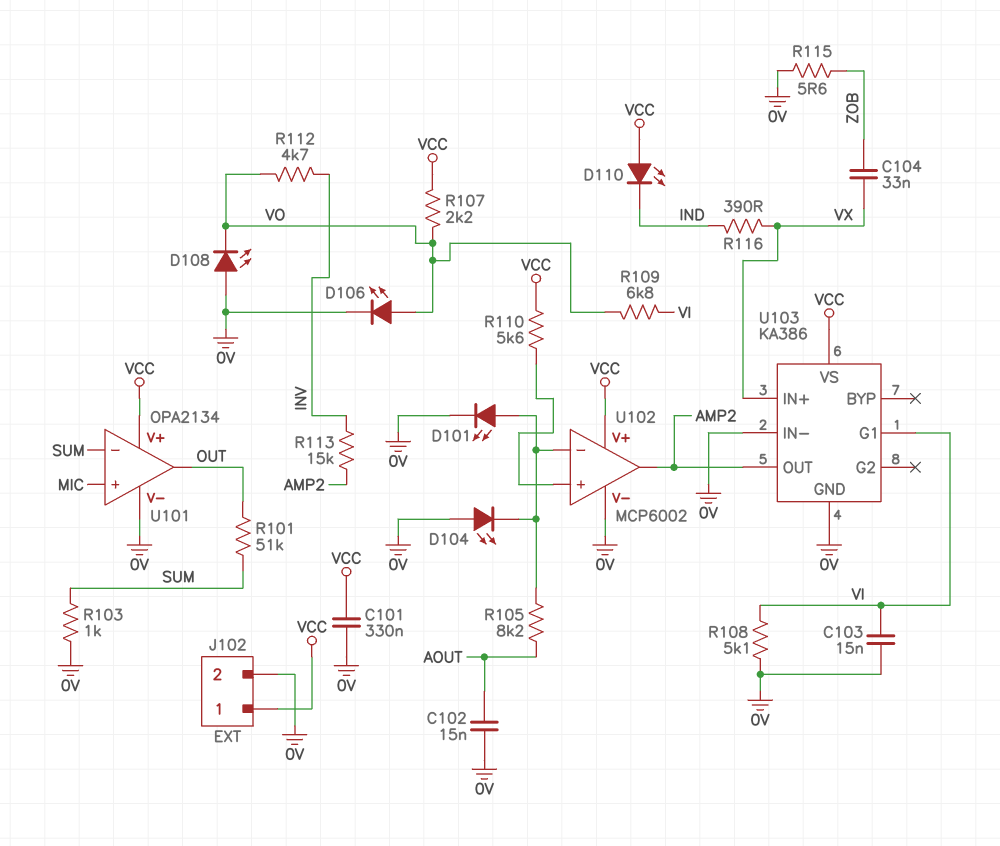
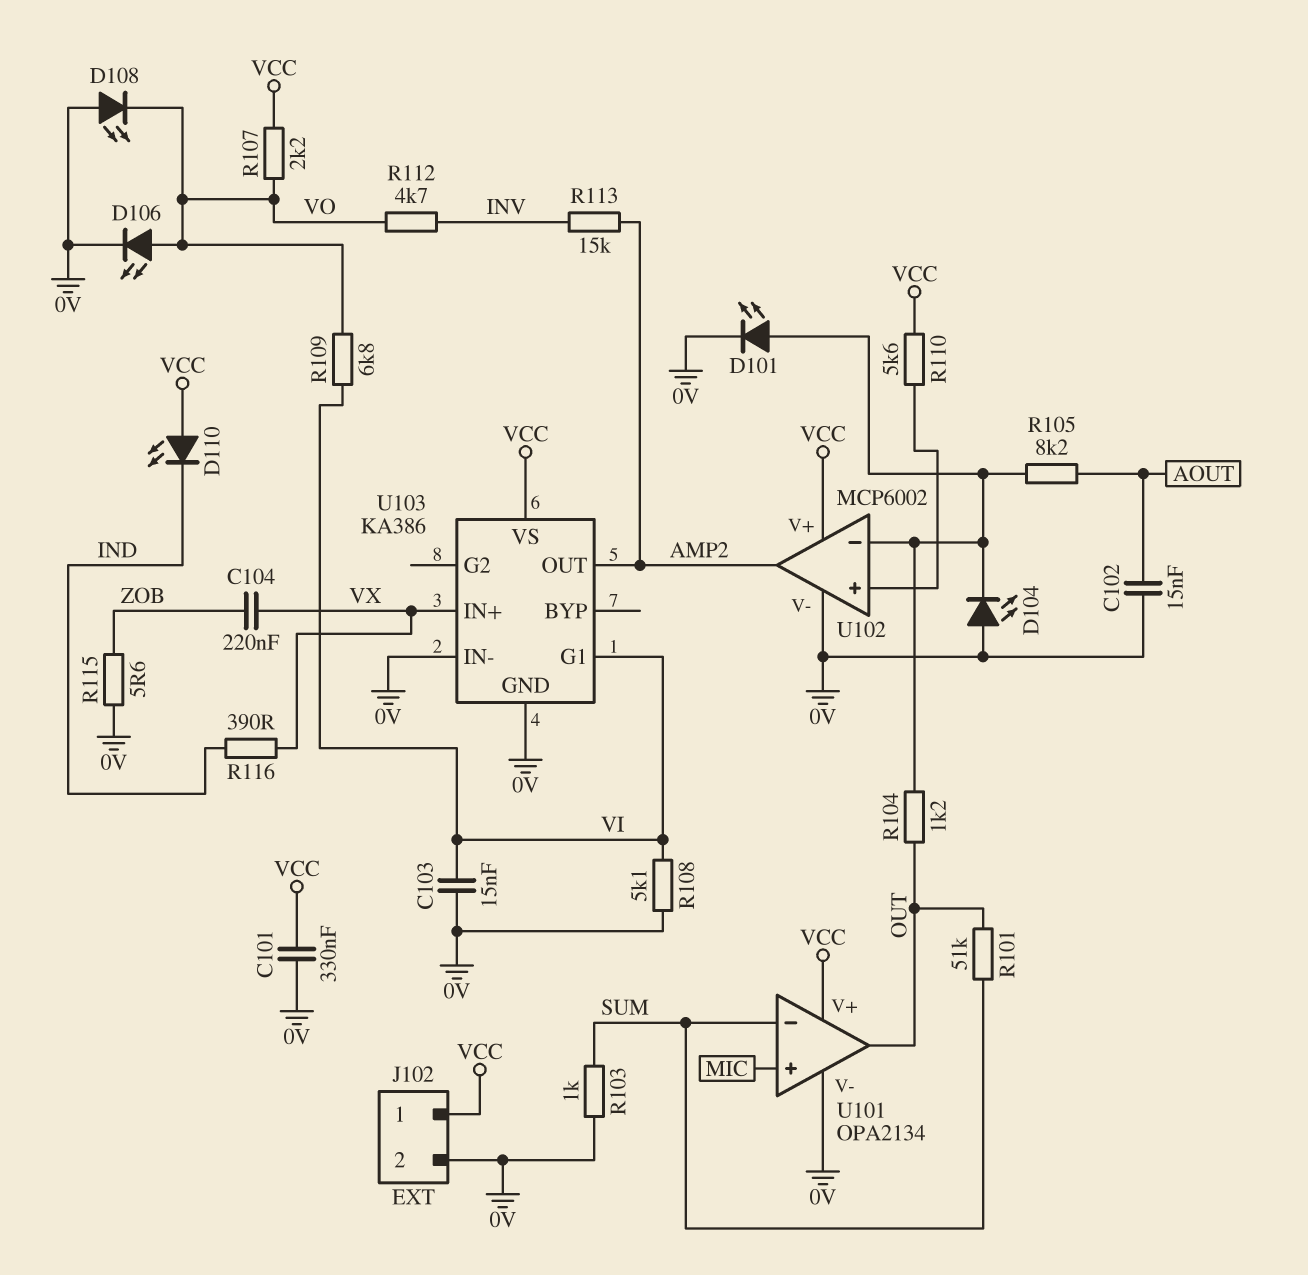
C104: 33nF (VX, ZOB) -> 220nF (VX, ZOB)
R104: none -> 1.2k (OUT, U102/in-)

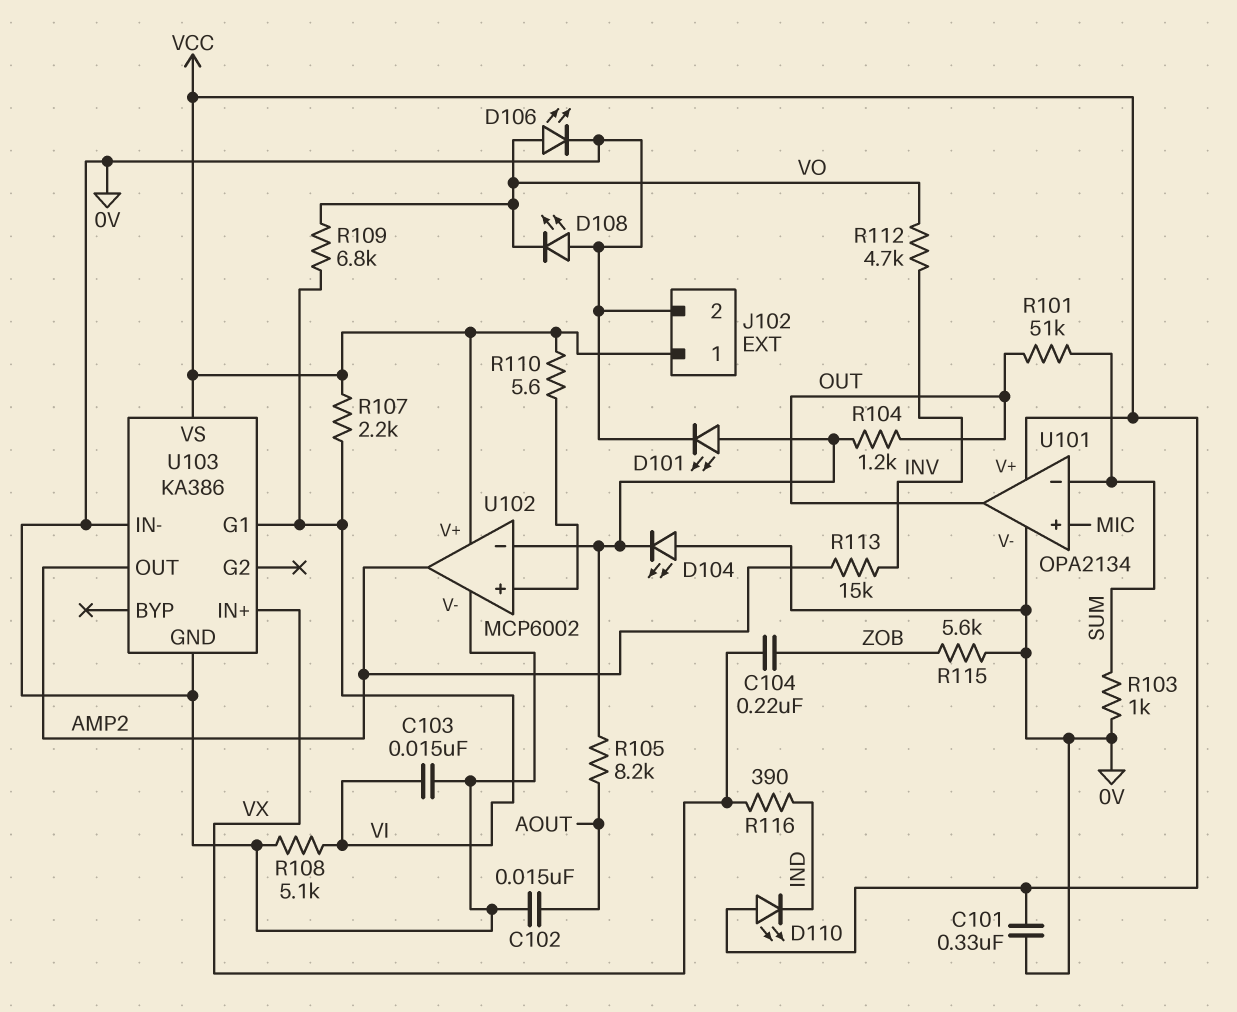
R107: 2.2k (VCC, VO) -> 2.2k (VCC, VI)
R110: 5.6k (U102/in+, VCC) -> 5.6 (U102/in+, VCC)
R115: 5.6 (0V, ZOB) -> 5.6k (0V, ZOB)

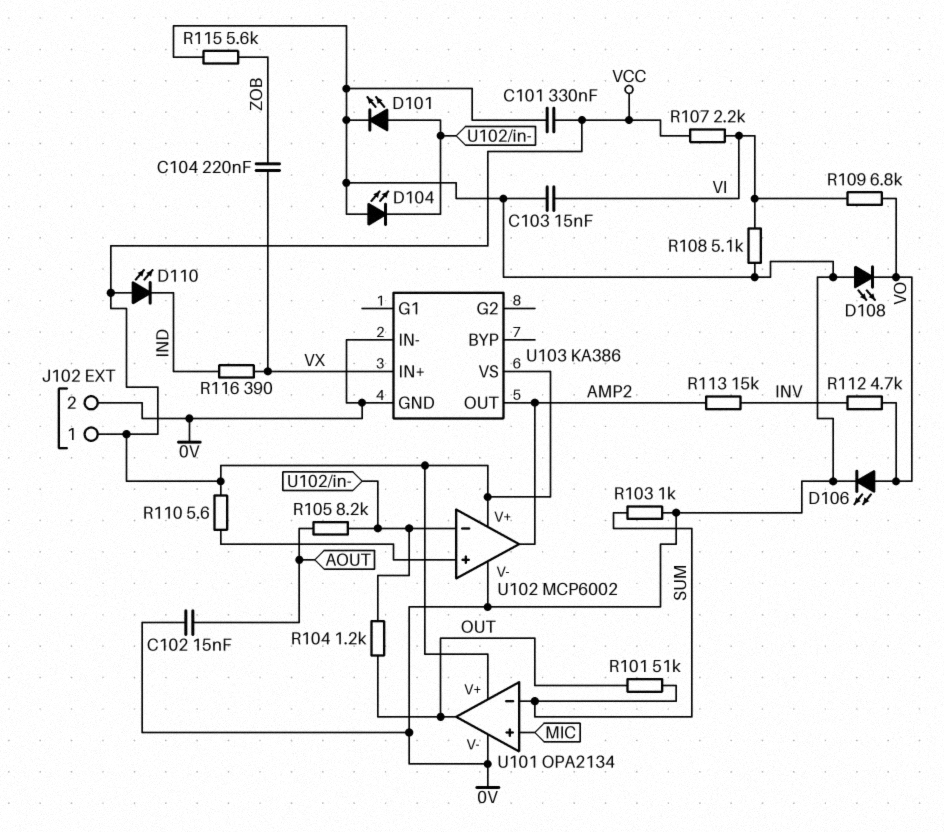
U103 pin G1: VI -> none

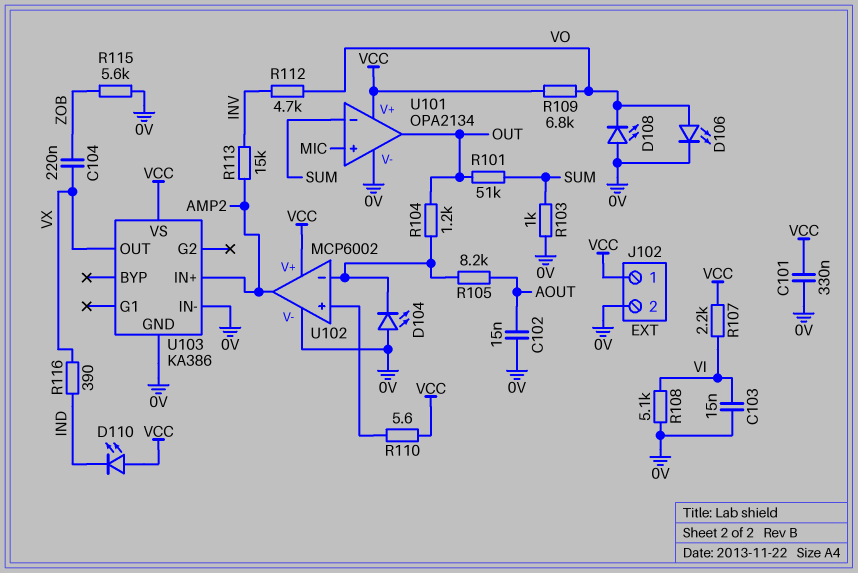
D101: LED (A U102/in-, K 0V) -> none
R109: 6.8k (VI, VO) -> 6.8k (VCC, VO)
U103 pin IN+: VX -> AMP2
U103 pin OUT: AMP2 -> VX

